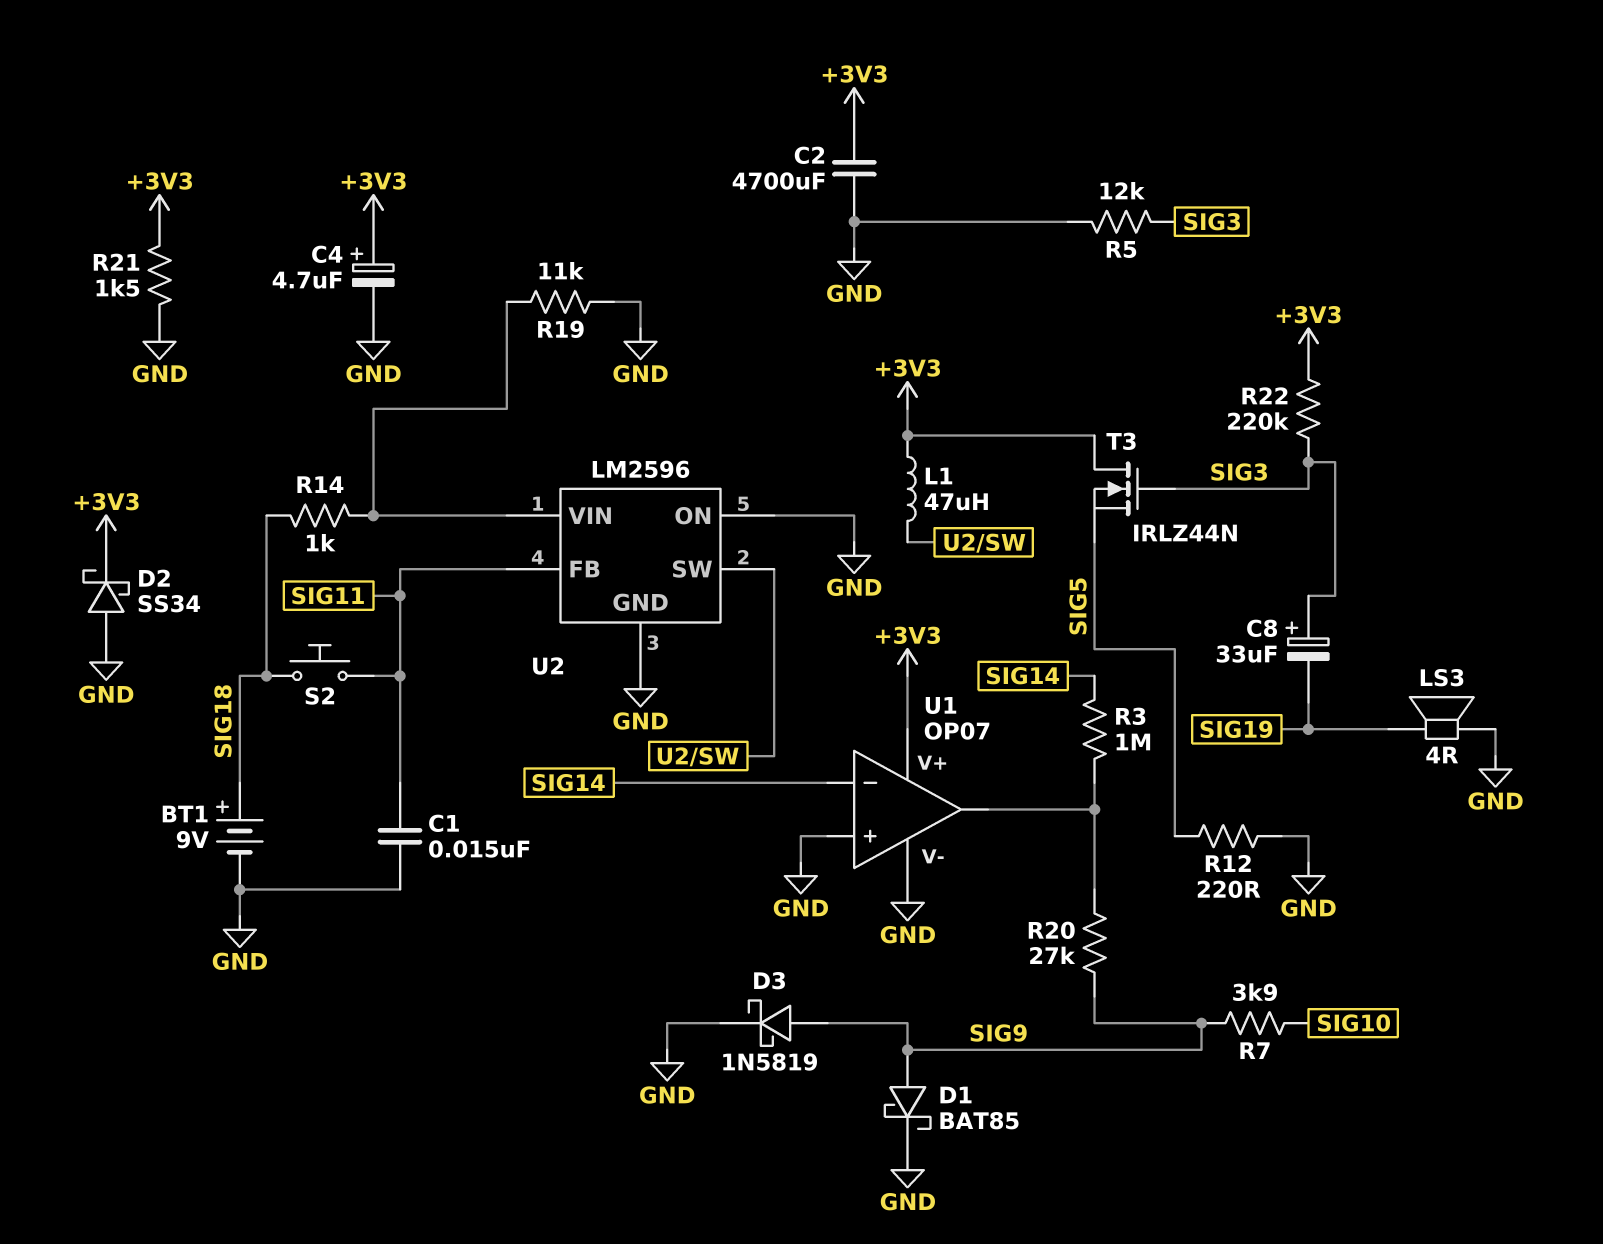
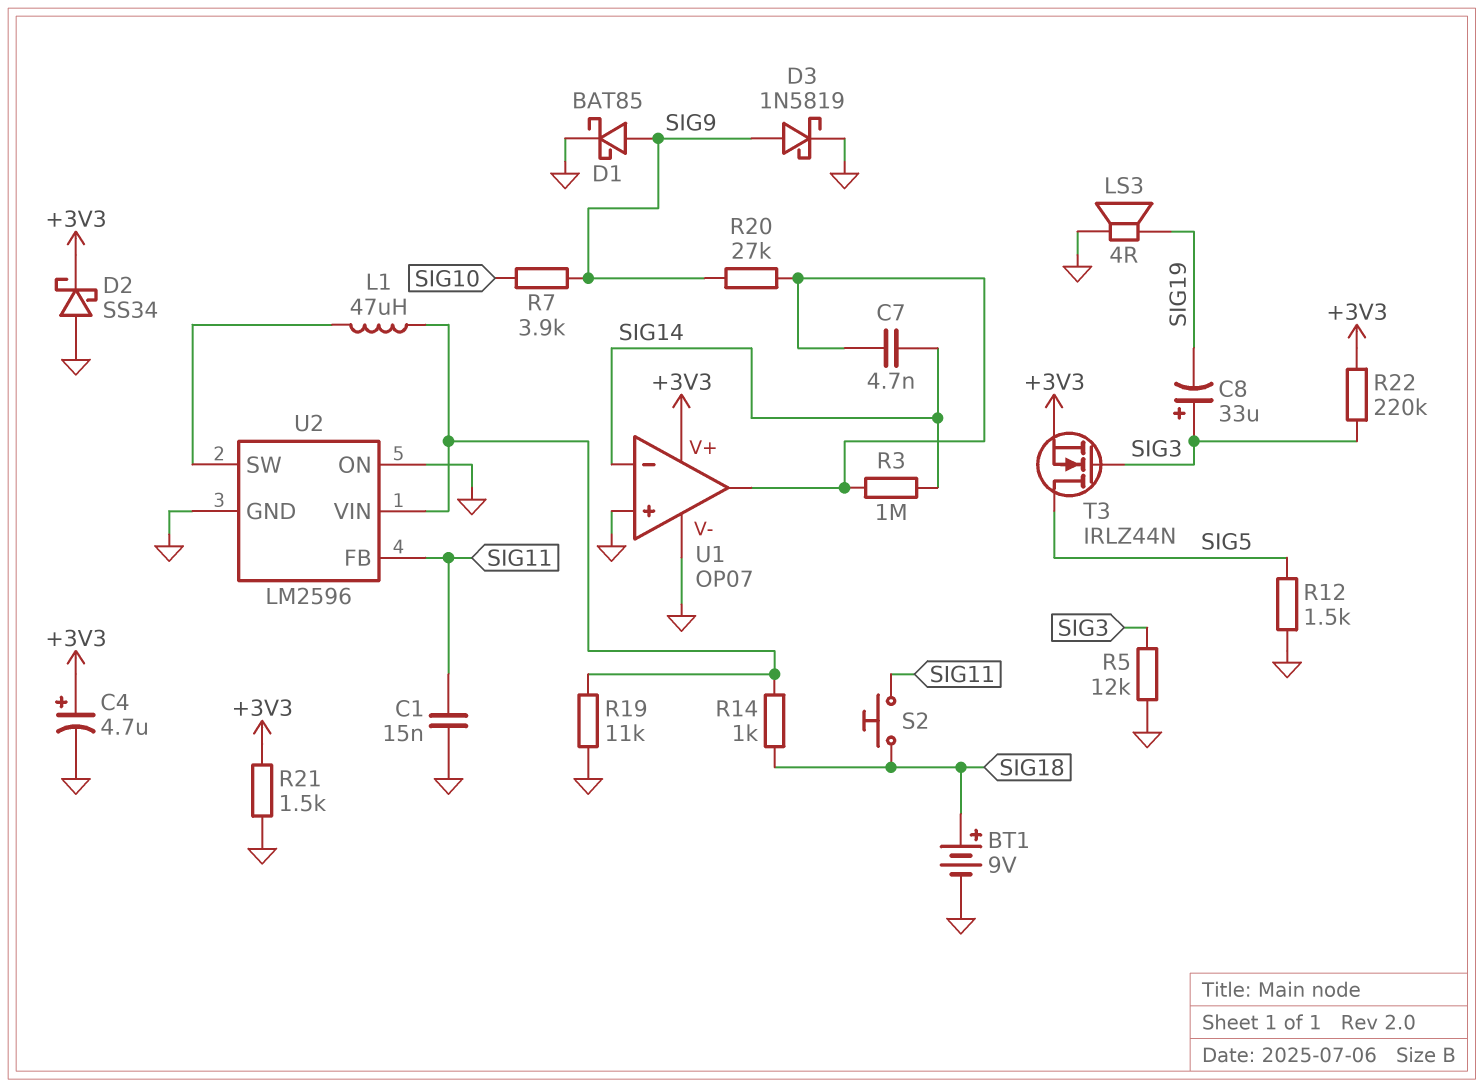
C2: 4700uF (+3V3, GND) -> none
C7: none -> 4.7nF (SIG14, U1/out)
L1: 47uH (+3V3, U2/SW) -> 47uH (U2/SW, U2/VIN)
R12: 220 (GND, SIG5) -> 1.5k (GND, SIG5)
T3: NMOS IRLZ44N (G SIG3, D +3V3, S SIG5) -> NMOS IRLZ44N (G SIG3, D SIG5, S +3V3)

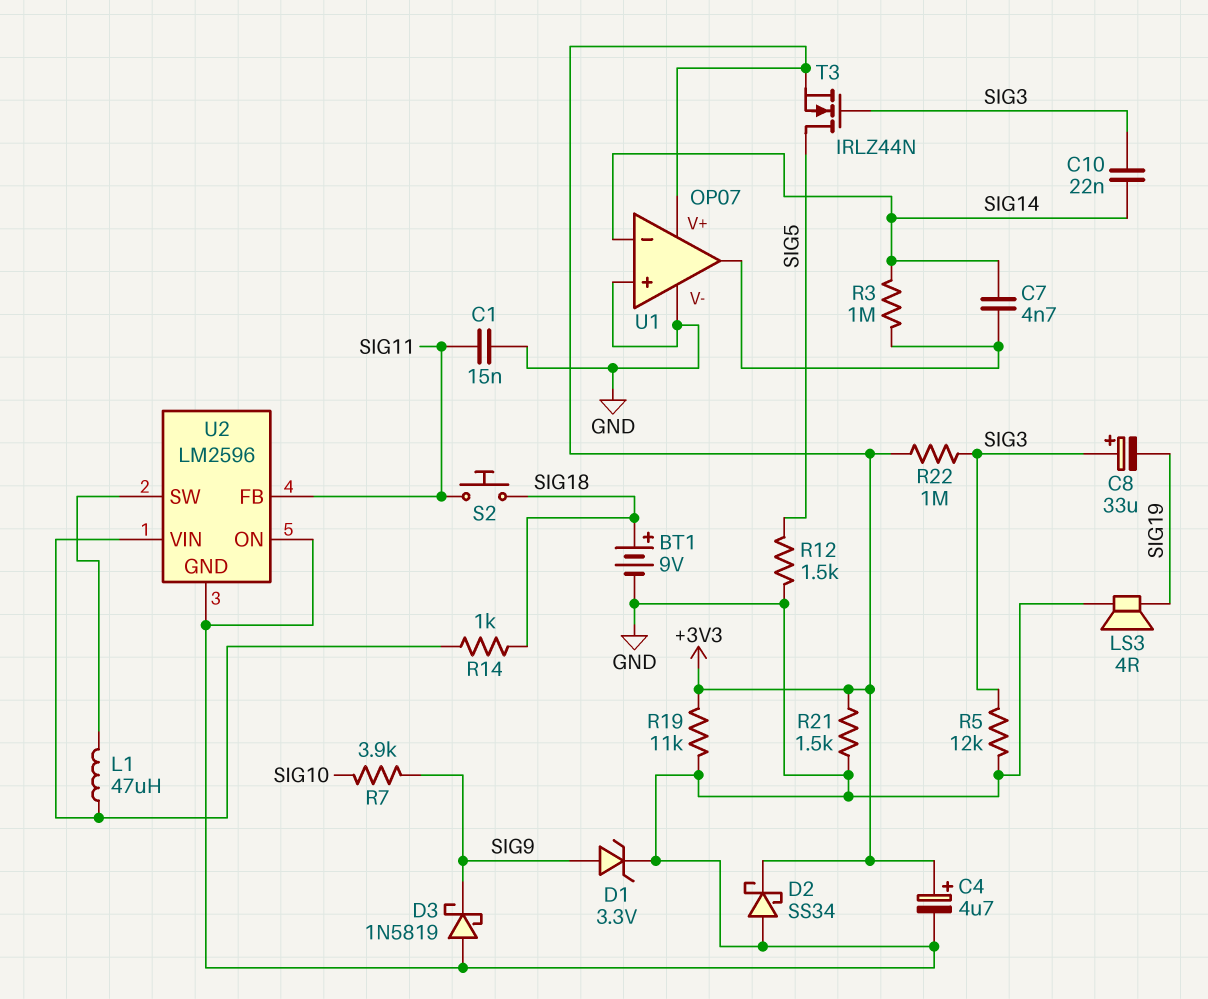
C10: none -> 22nF (SIG3, SIG14)
D1: schottky BAT85 (A SIG9, K GND) -> zener 3.3V (A SIG9, K GND)
D3: schottky 1N5819 (A SIG9, K GND) -> schottky 1N5819 (A GND, K SIG9)
R19: 11k (GND, U2/VIN) -> 11k (+3V3, GND)
R20: 27k (SIG9, U1/out) -> none
R22: 220k (+3V3, SIG3) -> 1M (+3V3, SIG3)

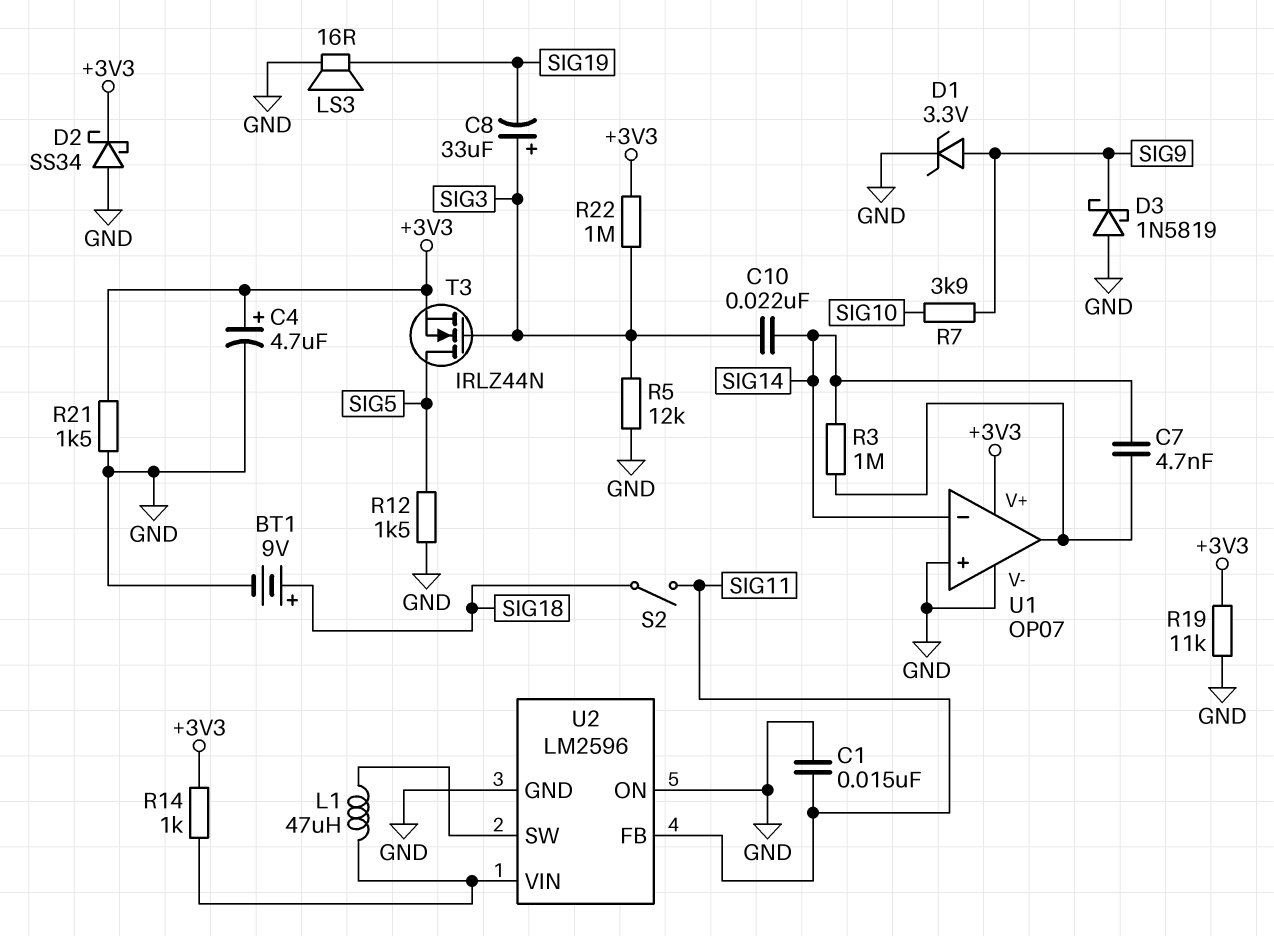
LS3: speaker 4R (GND, SIG19) -> speaker 16R (GND, SIG19)
R14: 1k (SIG18, U2/VIN) -> 1k (+3V3, U2/VIN)
S2: button (SIG11, SIG18) -> switch (SIG11, SIG18)

